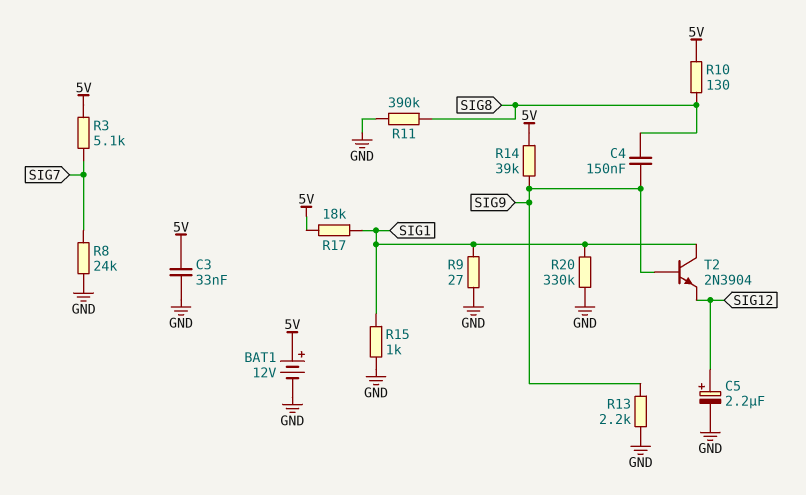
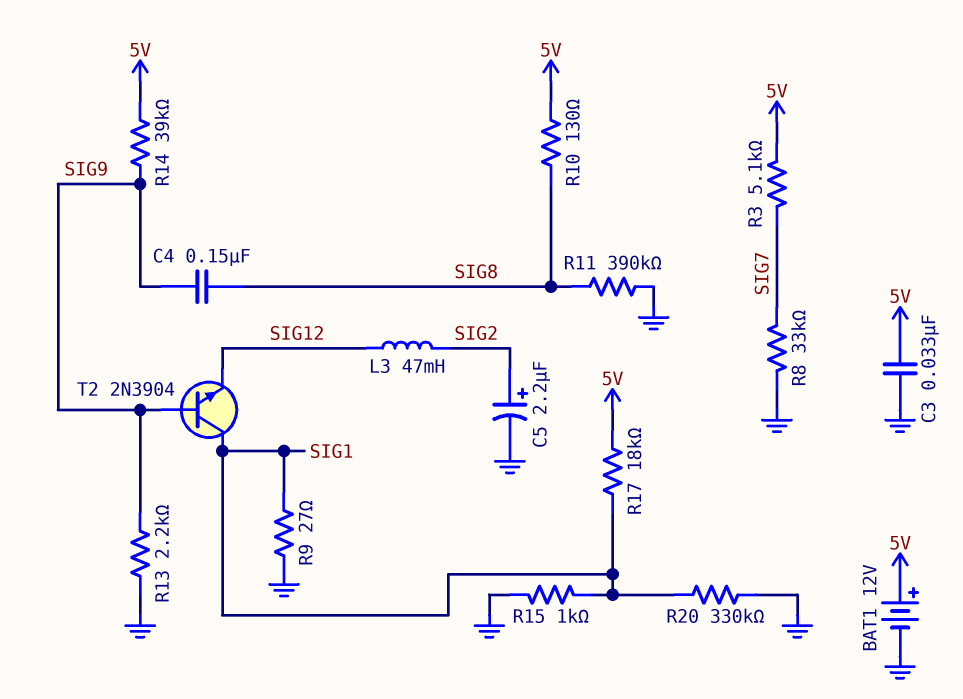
C5: 2.2uF (plus SIG12, minus GND) -> 2.2uF (plus SIG2, minus GND)
L3: none -> 47mH (SIG2, SIG12)
R8: 24k (GND, SIG7) -> 33k (GND, SIG7)

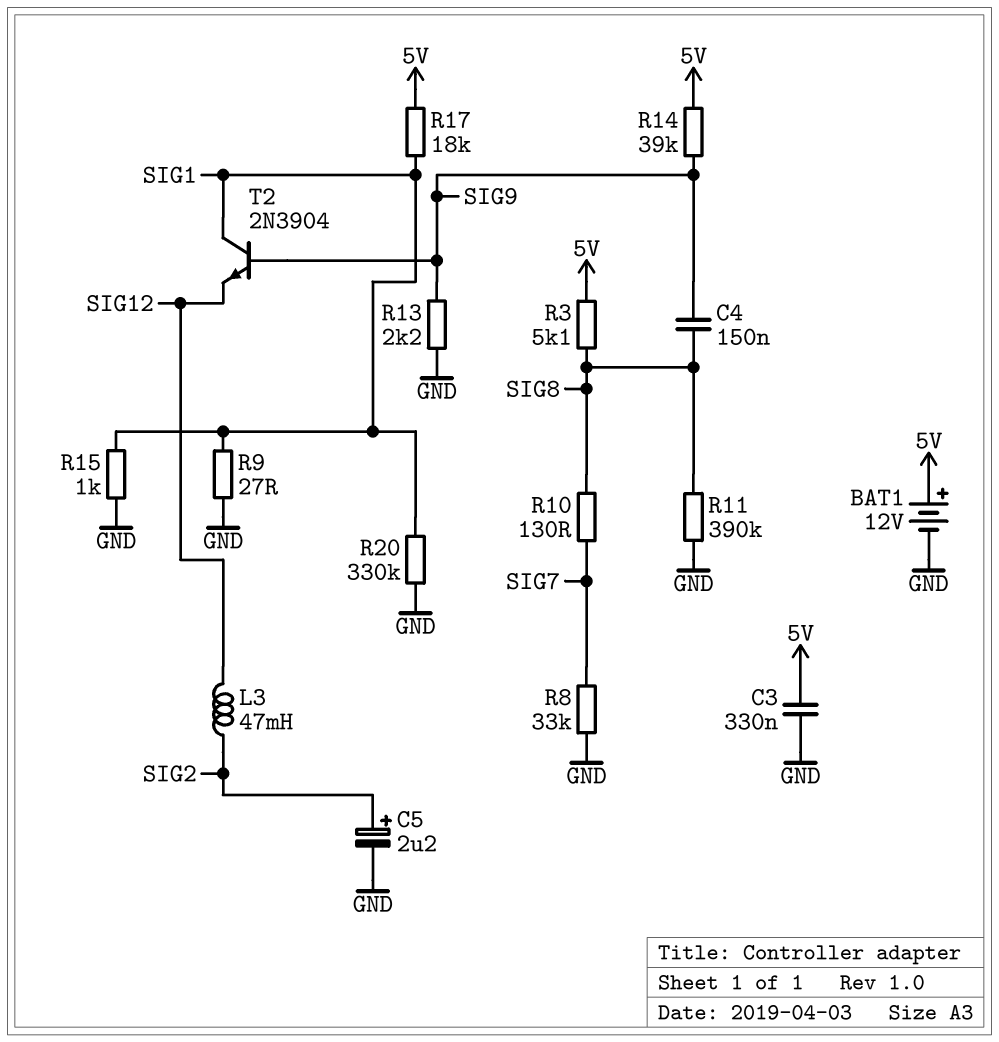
C3: 33nF (5V, GND) -> 330nF (5V, GND)
R3: 5.1k (5V, SIG7) -> 5.1k (5V, SIG8)
R10: 130 (5V, SIG8) -> 130 (SIG7, SIG8)

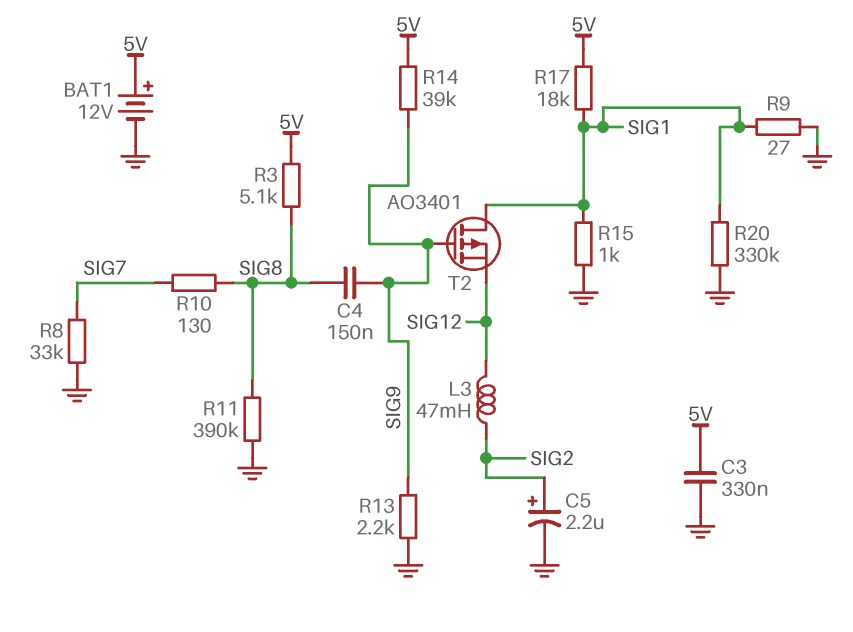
T2: NPN 2N3904 (B SIG9, C SIG1, E SIG12) -> PMOS AO3401 (G SIG9, D SIG1, S SIG12)

